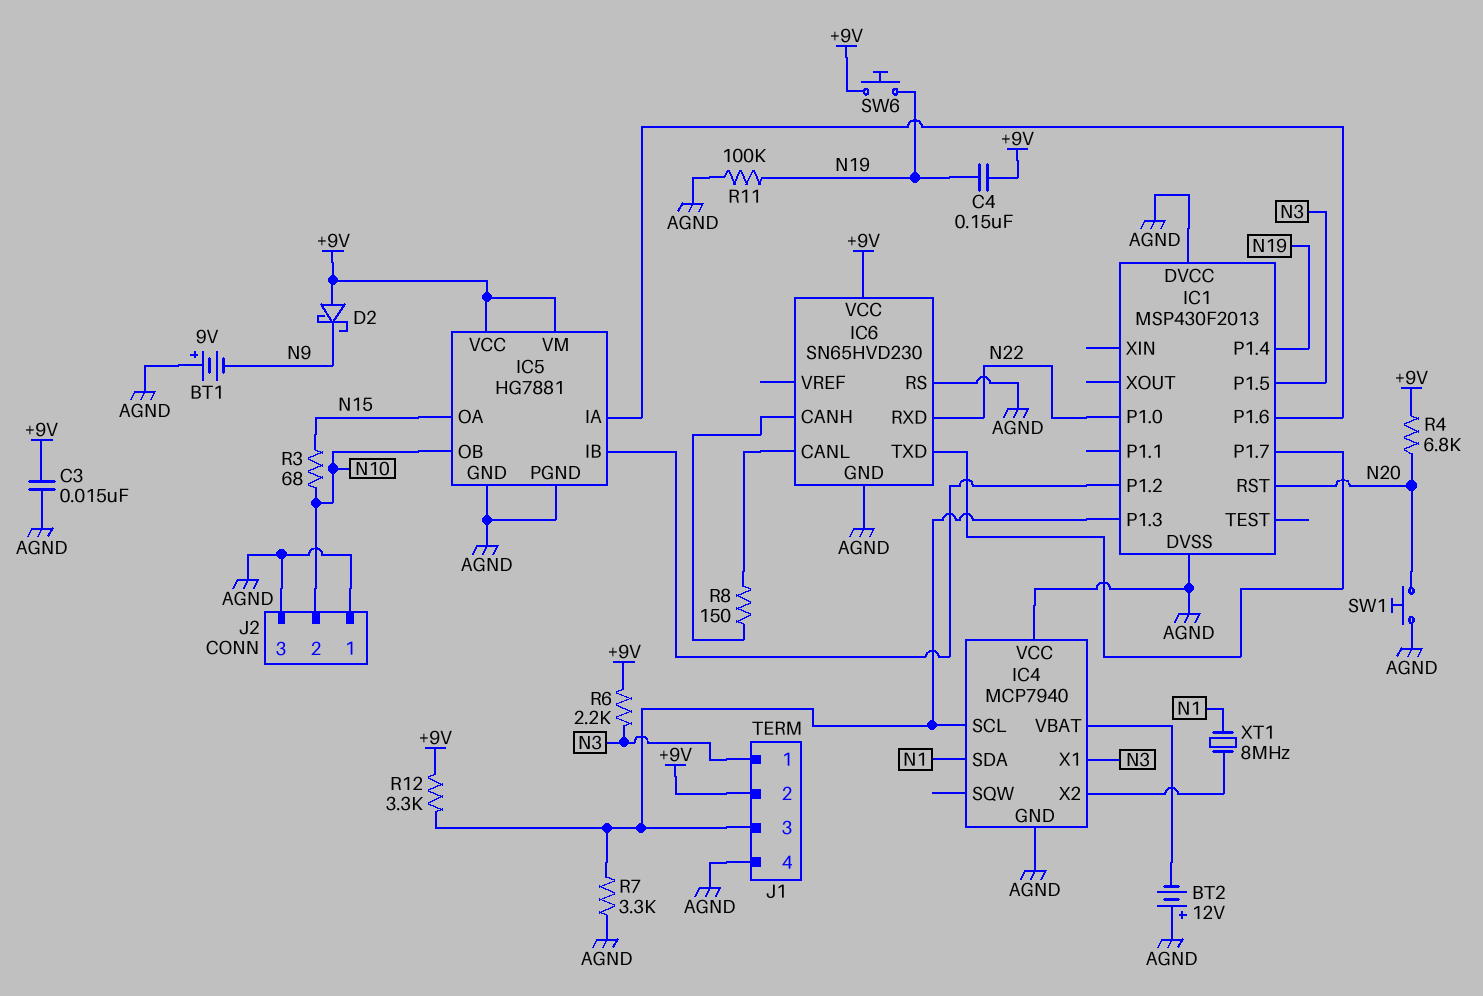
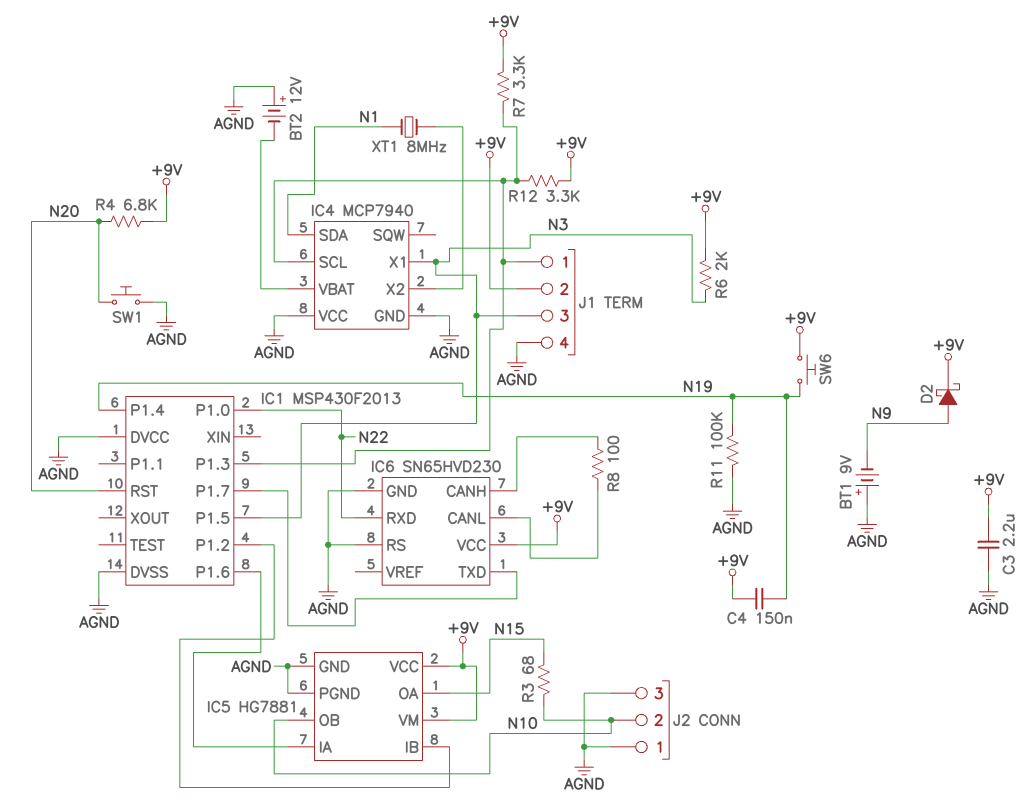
C3: 15nF (+9V, AGND) -> 2.2uF (+9V, AGND)
D2: schottky (A +9V, K N9) -> schottky (A N9, K +9V)
J1 pin 1: N3 -> IC1/P1.3
J1 pin 3: IC1/P1.3 -> N3
R6: 2.2k (+9V, N3) -> 2k (+9V, N3)
R7: 3.3k (AGND, IC1/P1.3) -> 3.3k (+9V, IC1/P1.3)
R8: 150 (IC6/CANH, IC6/CANL) -> 100 (IC6/CANH, IC6/CANL)

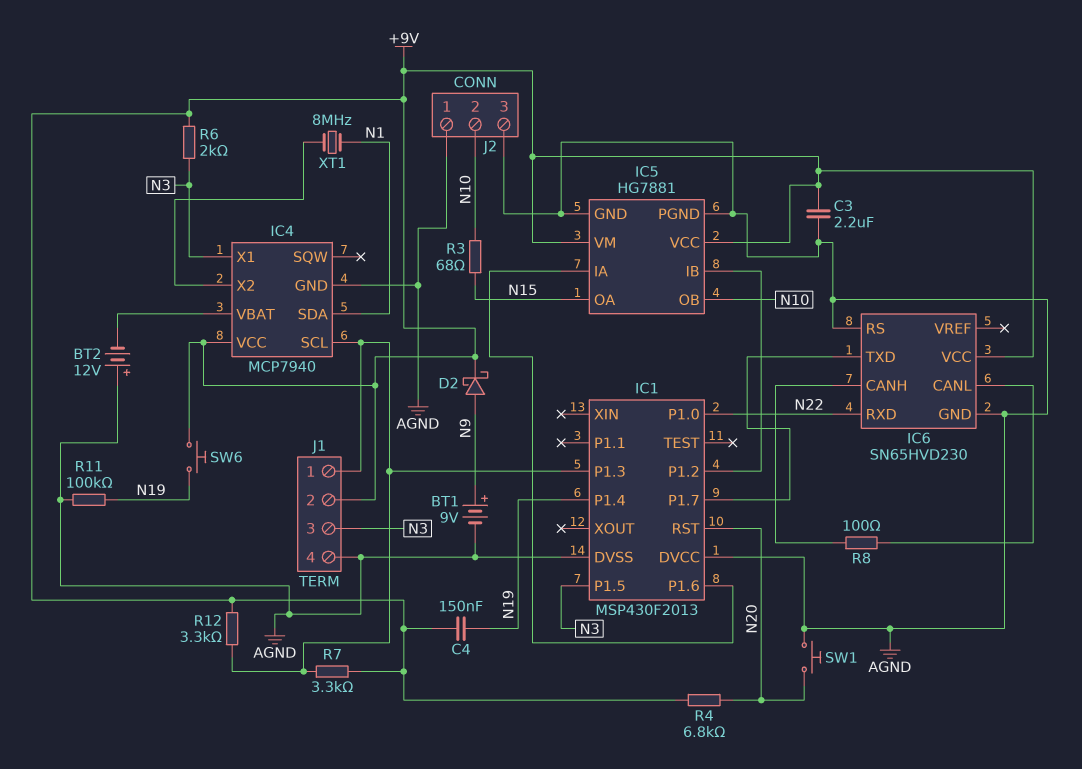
BT1: 9V (plus AGND, minus N9) -> 9V (plus N9, minus AGND)
IC4 pin VCC: AGND -> +9V

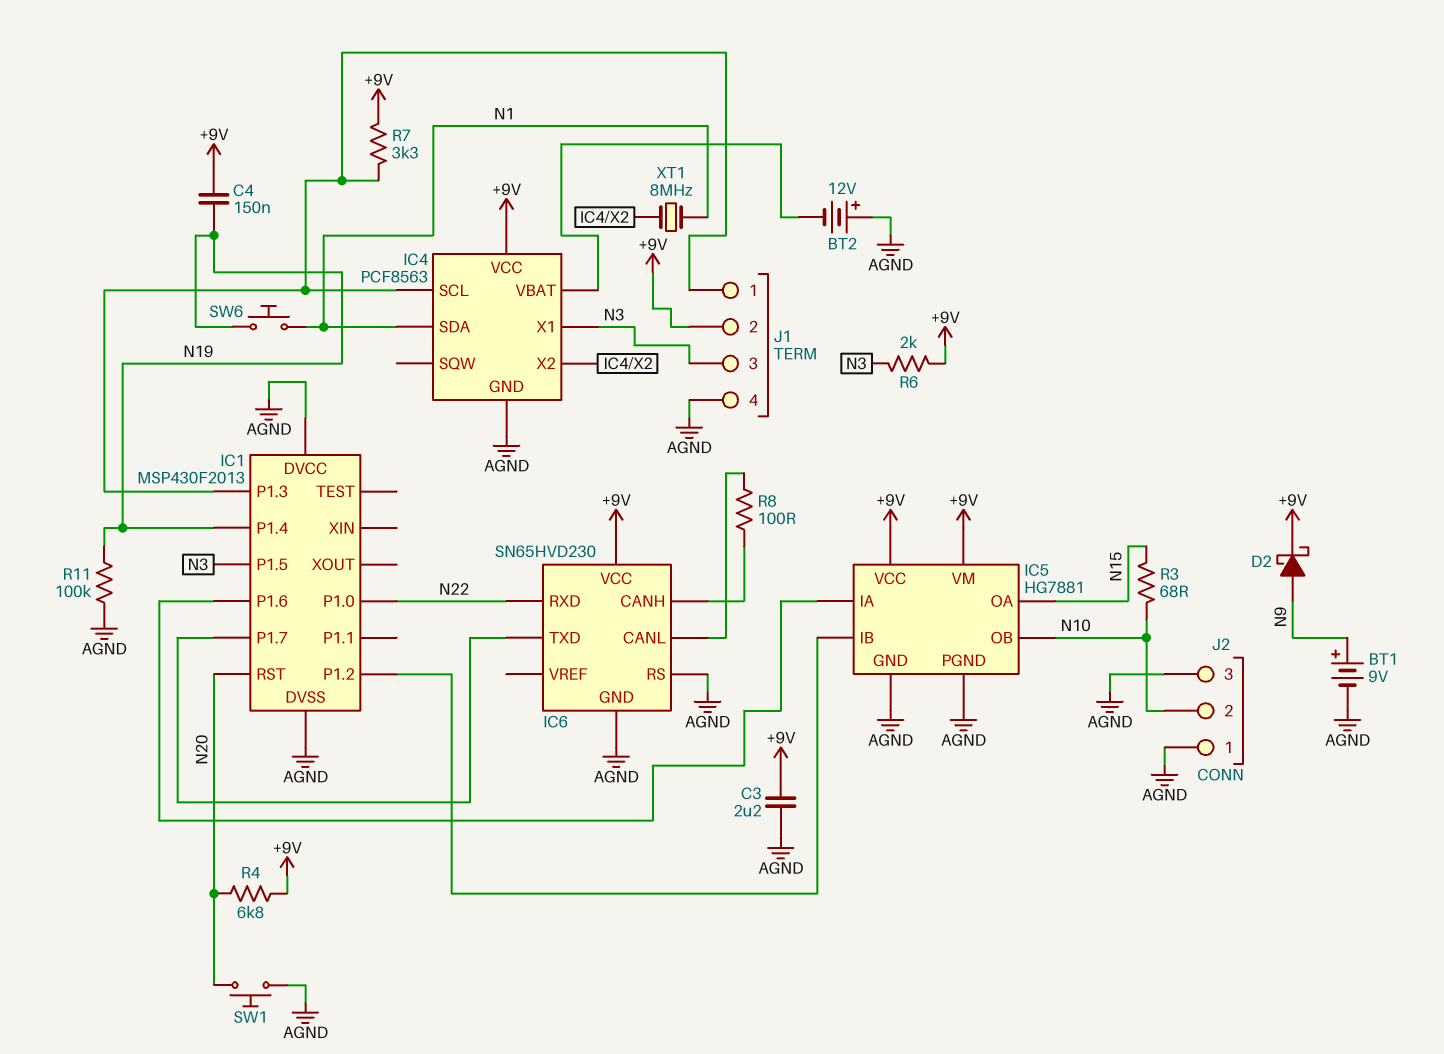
IC4: MCP7940 -> PCF8563
R12: 3.3k (+9V, IC1/P1.3) -> none
SW6: button (+9V, N19) -> button (N1, N19)

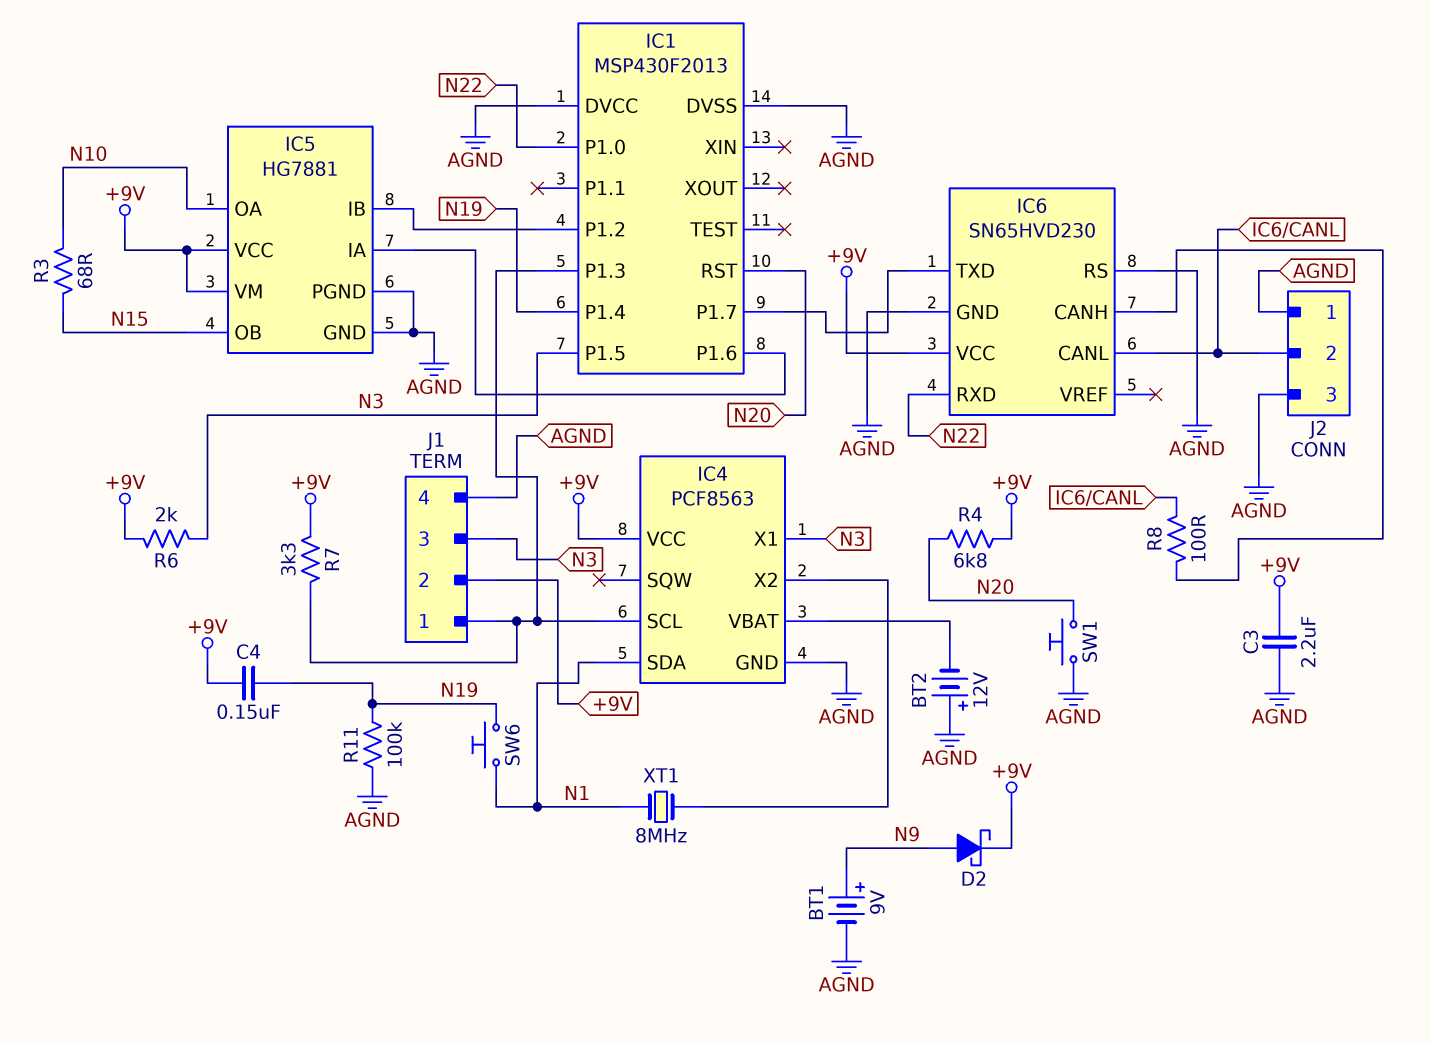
IC5 pin OA: N15 -> N10
IC5 pin OB: N10 -> N15
J2 pin 2: N10 -> IC6/CANL

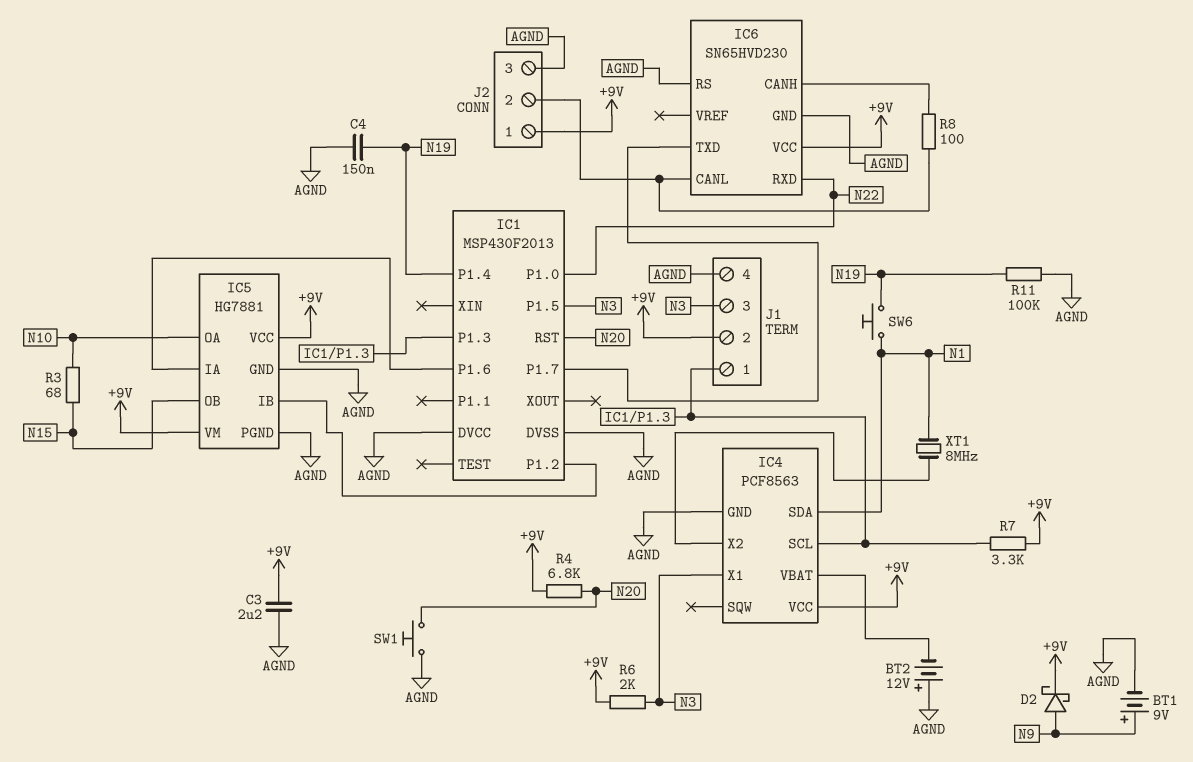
C4: 150nF (+9V, N19) -> 150nF (AGND, N19)
J2 pin 1: AGND -> +9V

